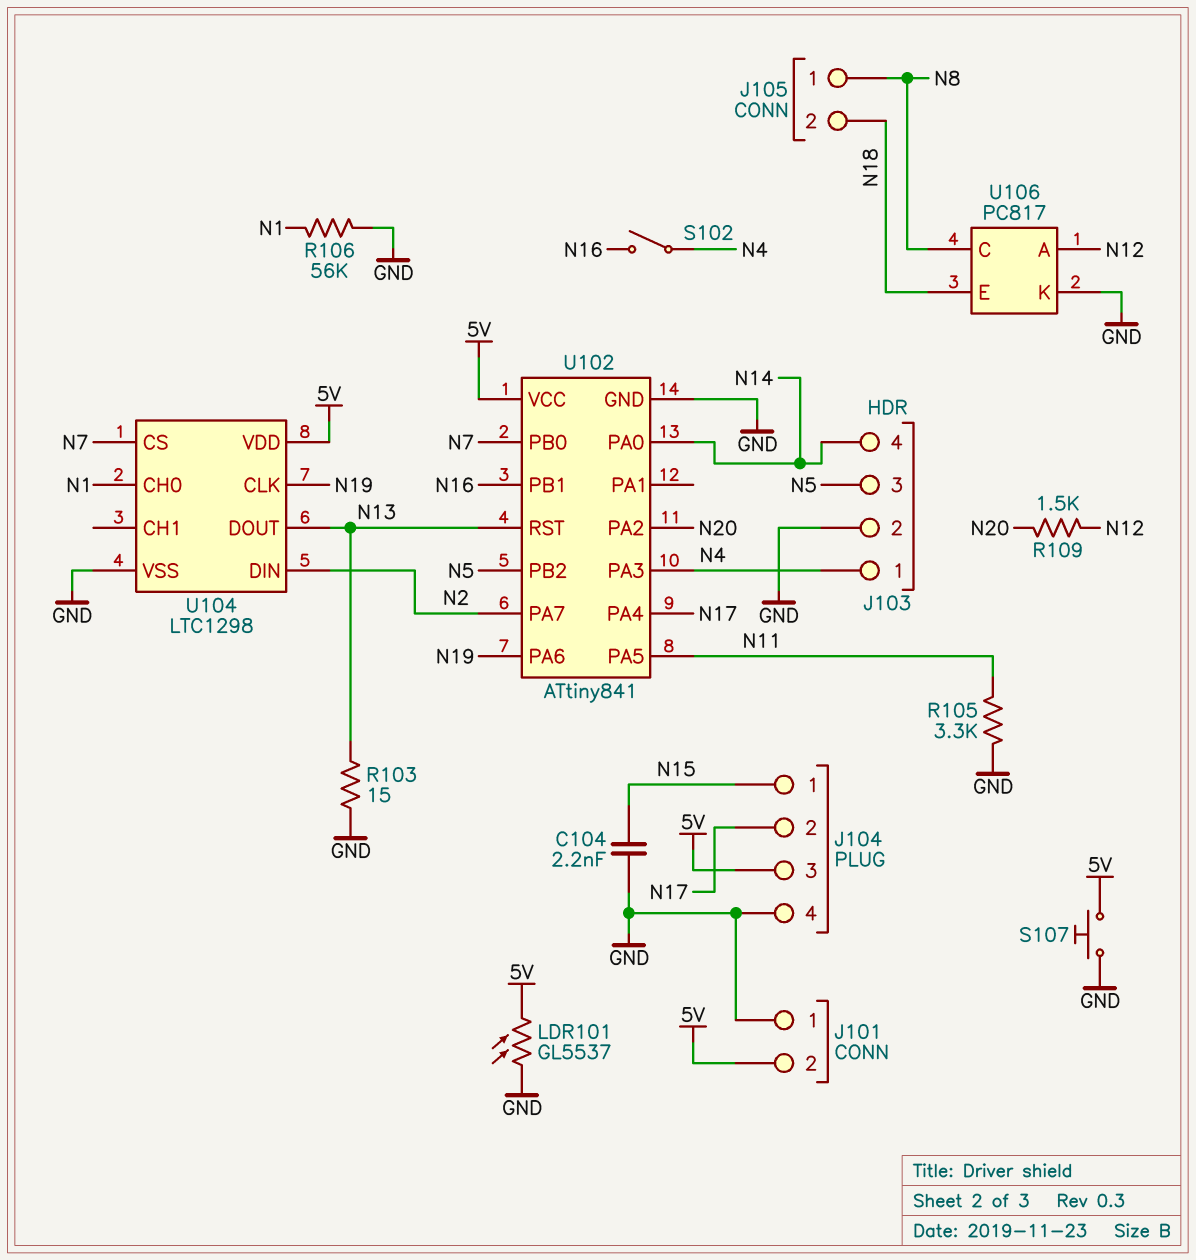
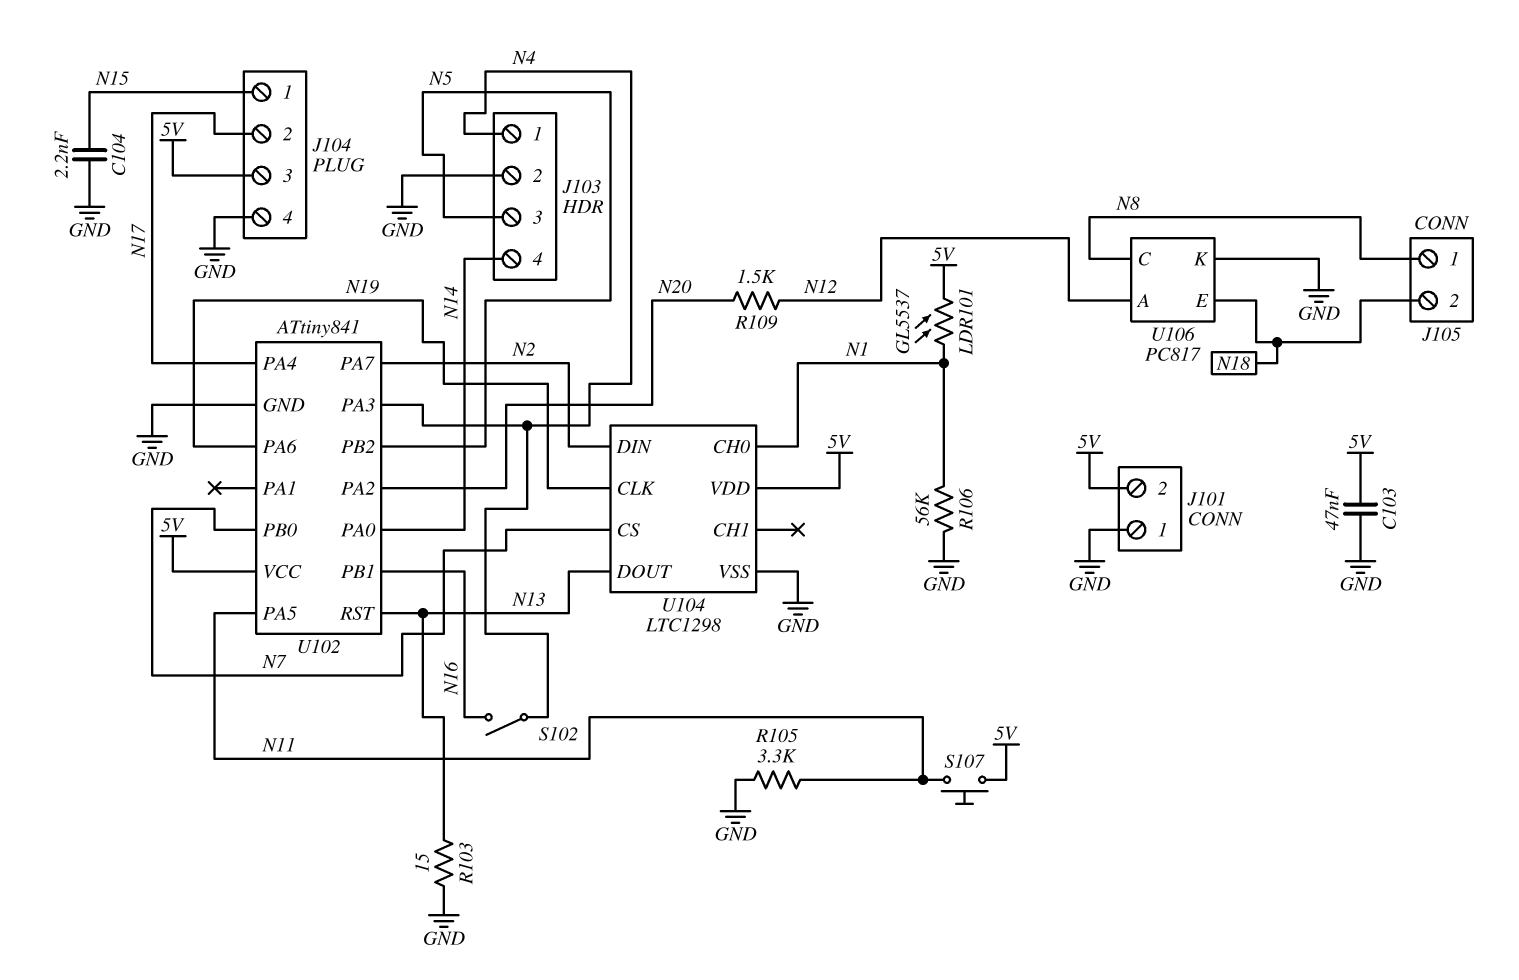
C103: none -> 47nF (5V, GND)
LDR101: GL5537 (5V, GND) -> GL5537 (5V, N1)
S107: button (5V, GND) -> button (5V, N11)

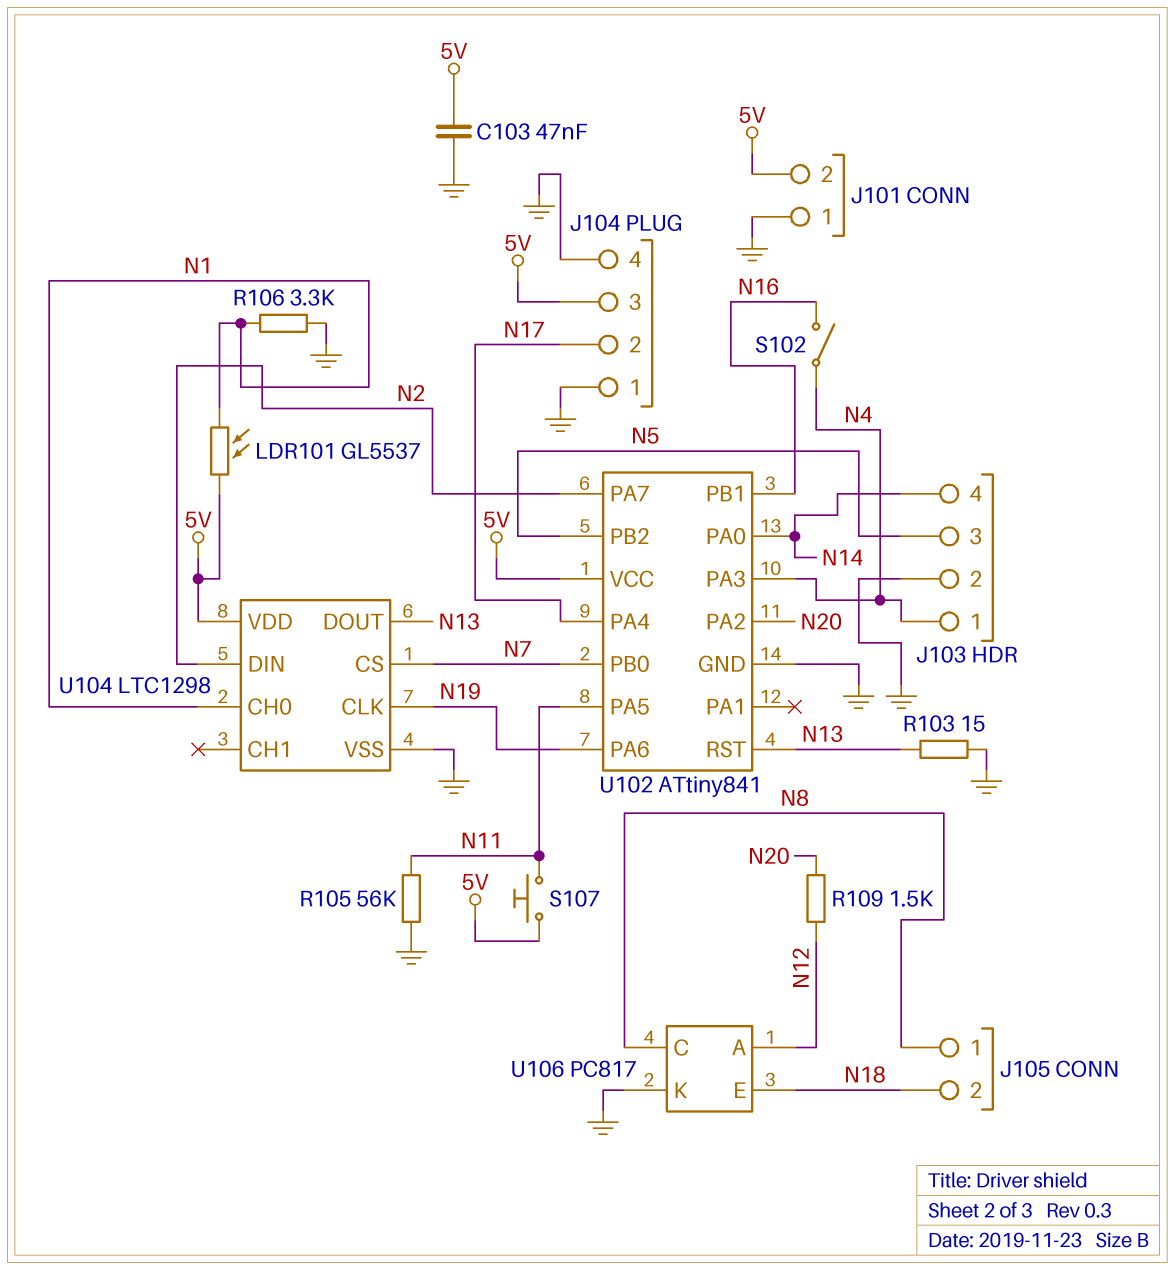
C104: 2.2nF (GND, N15) -> none
J104 pin 1: N15 -> GND
R105: 3.3k (GND, N11) -> 56k (GND, N11)
R106: 56k (GND, N1) -> 3.3k (GND, N1)

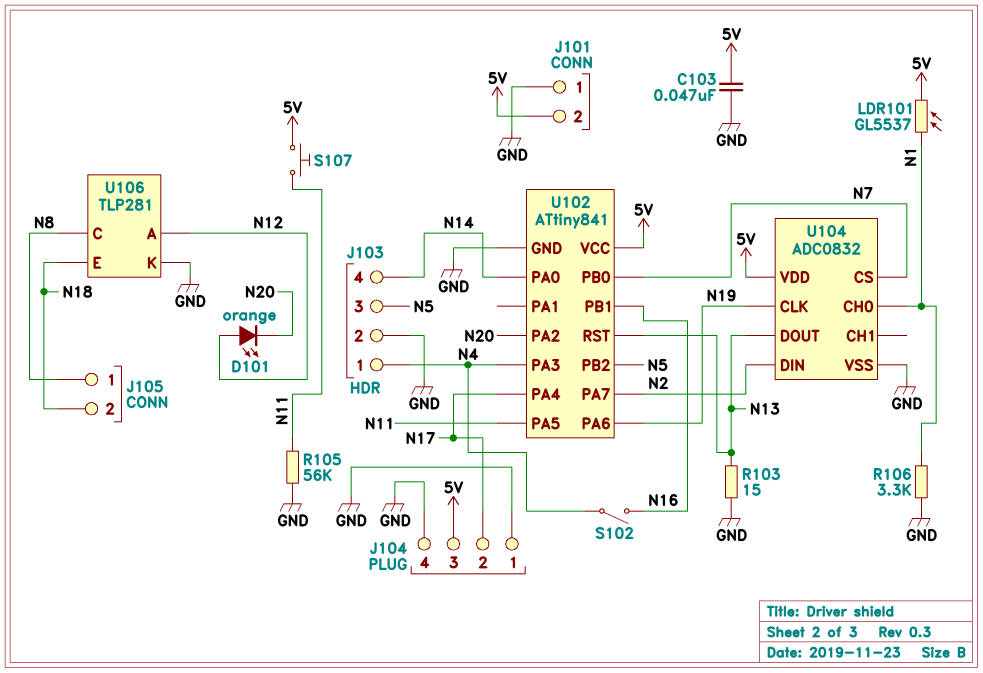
D101: none -> LED orange (A N12, K N20)
R109: 1.5k (N12, N20) -> none
U104: LTC1298 -> ADC0832
U106: PC817 -> TLP281

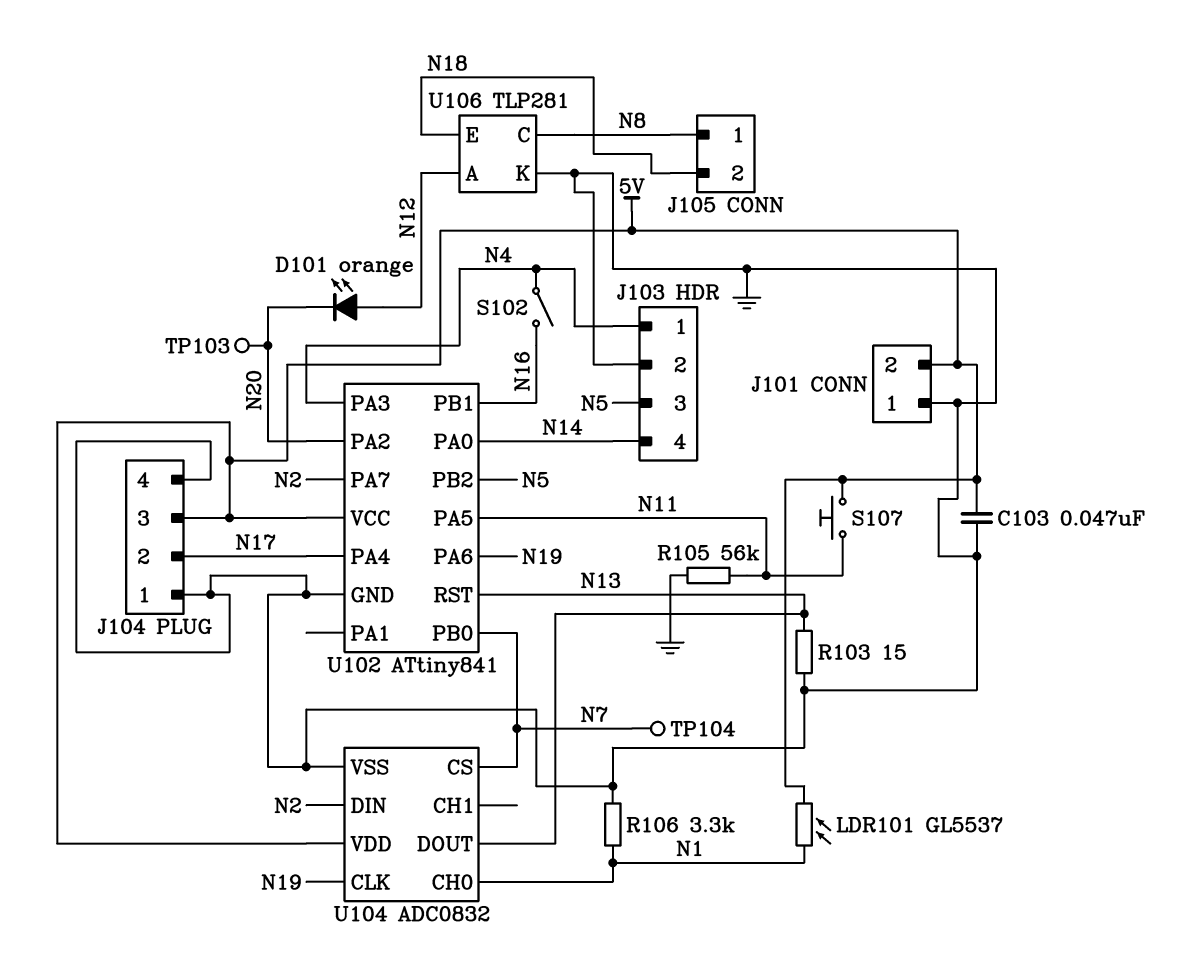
TP103: none -> test point (N20)
TP104: none -> test point (N7)

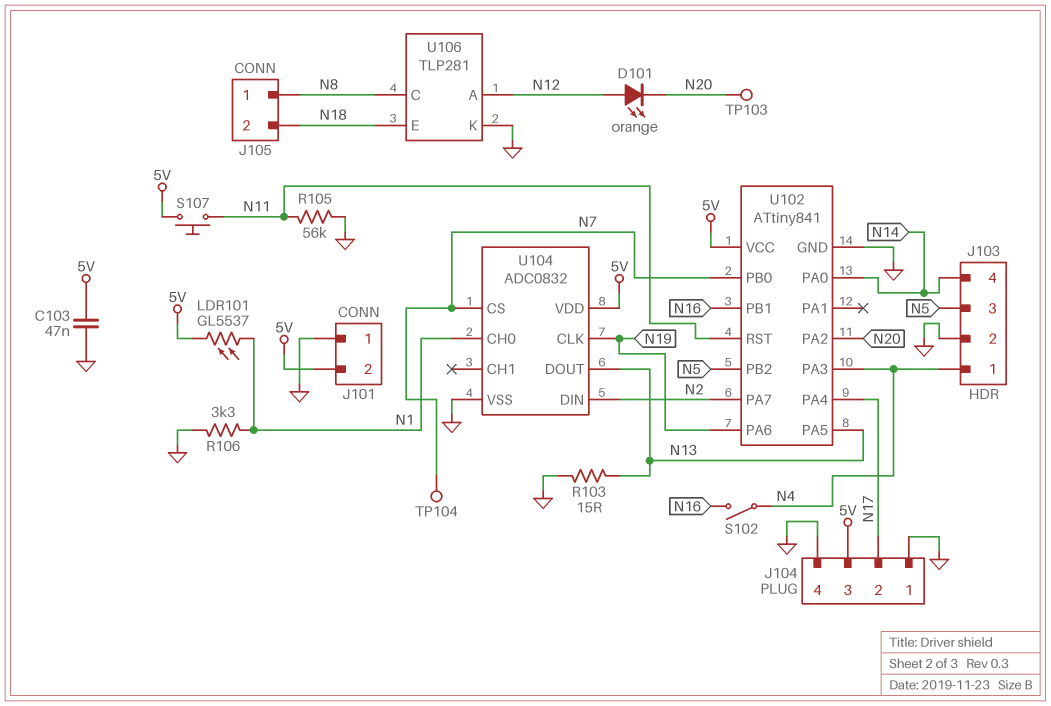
U102 pin PA5: N11 -> N13
U102 pin RST: N13 -> N11

